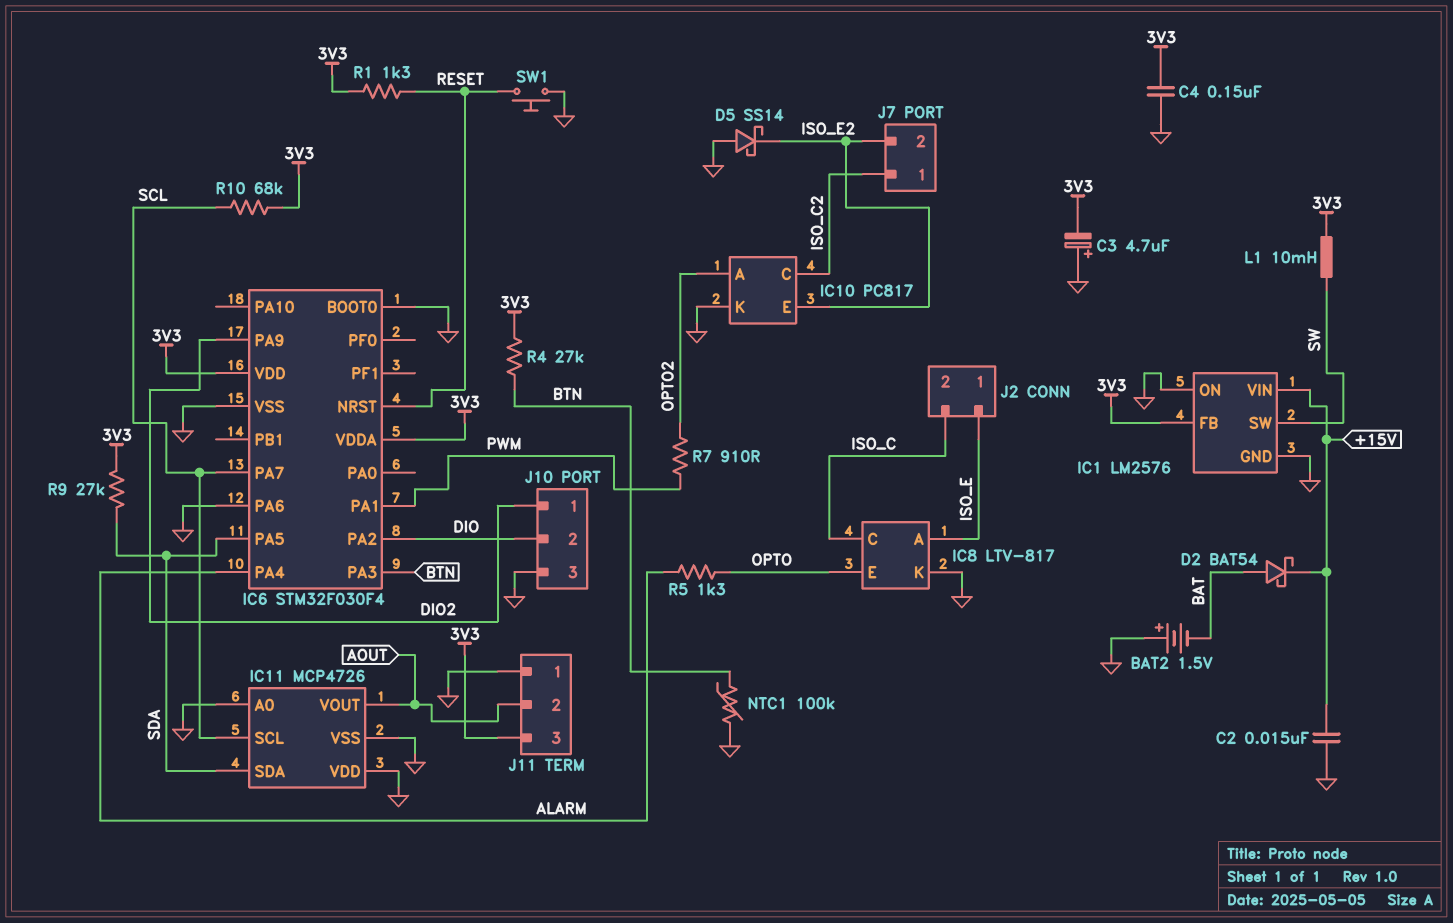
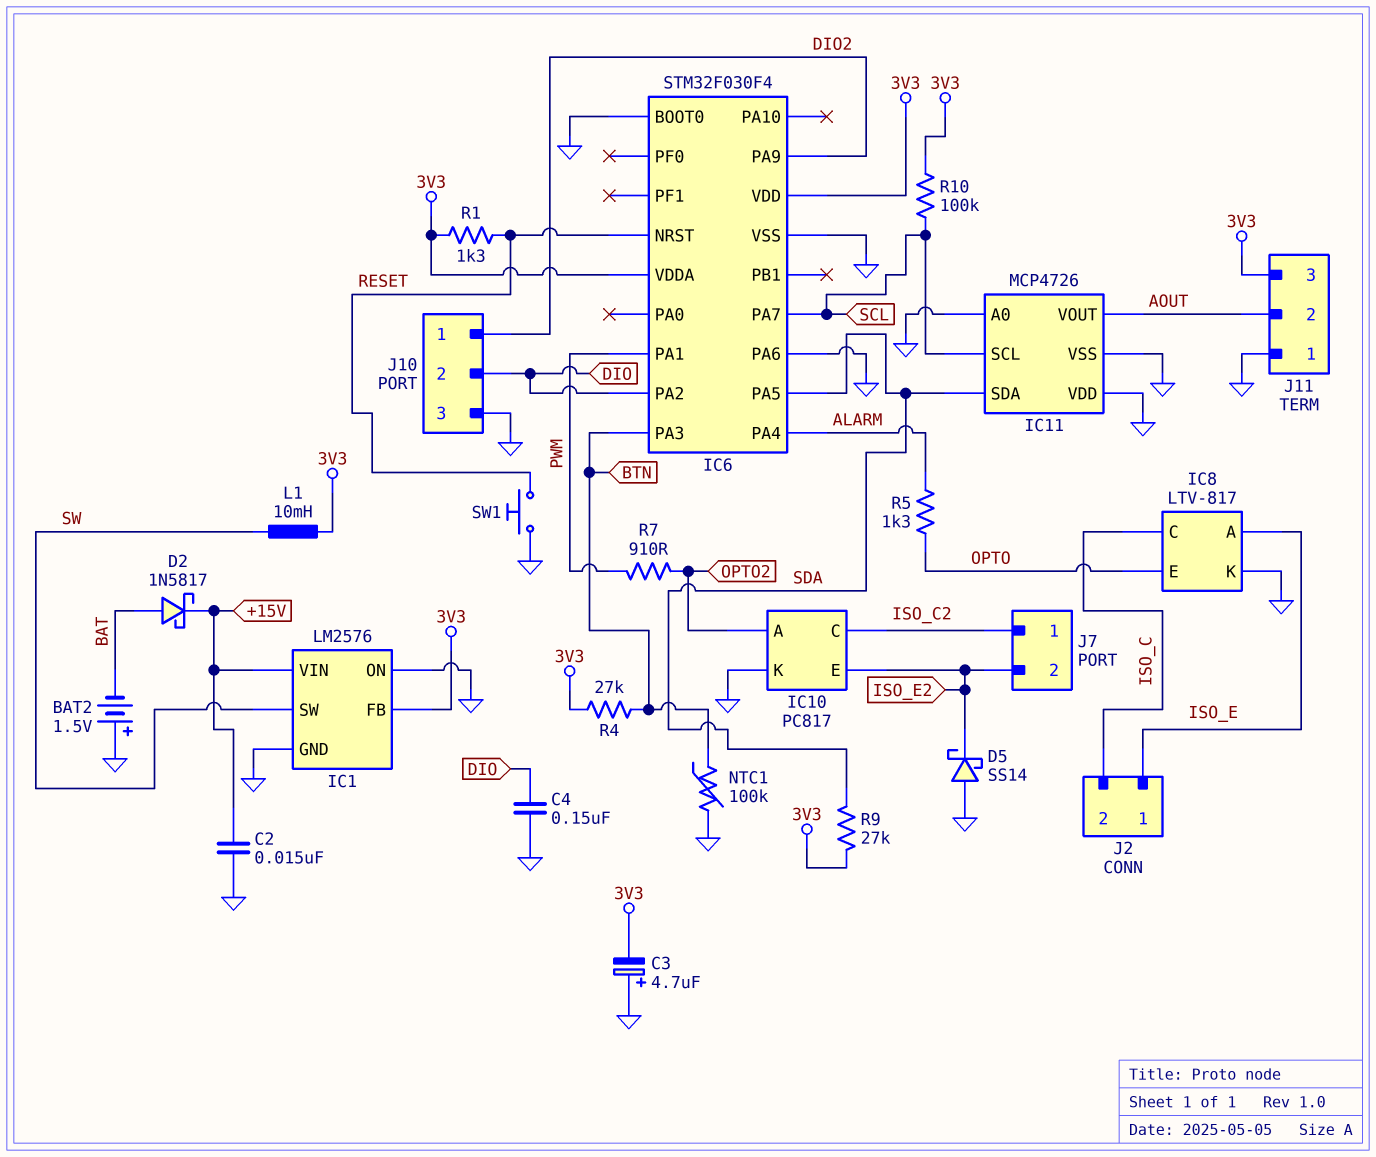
C4: 150nF (3V3, GND) -> 150nF (DIO, GND)
D2: schottky BAT54 (A BAT, K +15V) -> schottky 1N5817 (A BAT, K +15V)
R10: 68k (3V3, SCL) -> 100k (3V3, SCL)

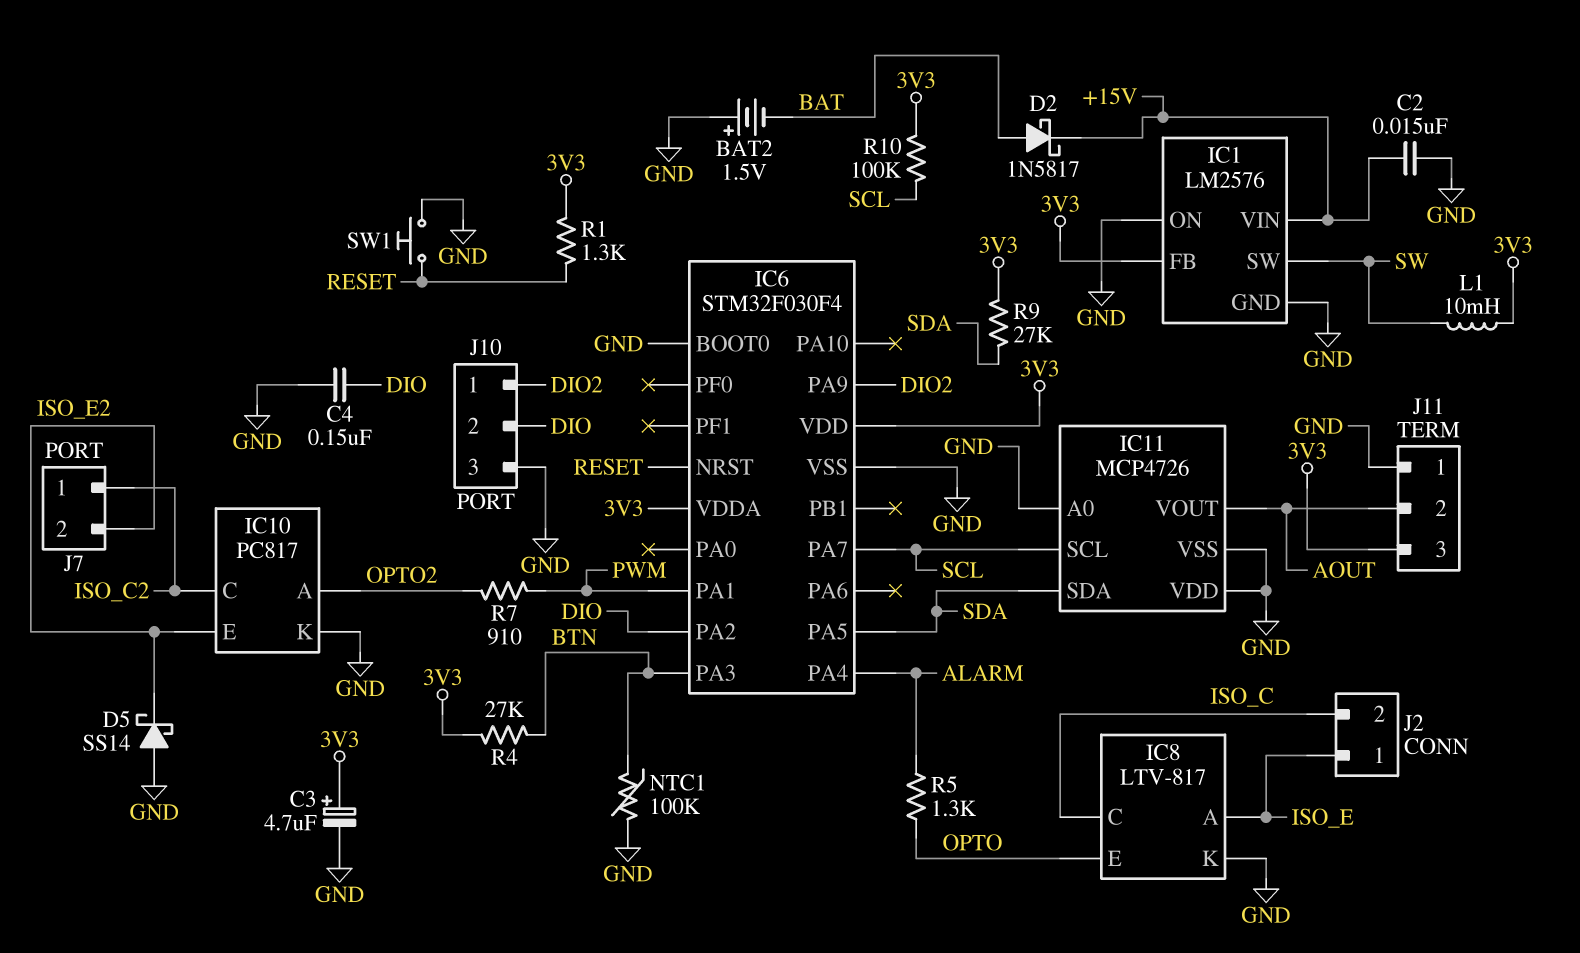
C3: 4.7uF (plus GND, minus 3V3) -> 4.7uF (plus 3V3, minus GND)
IC6 pin PA6: GND -> none

